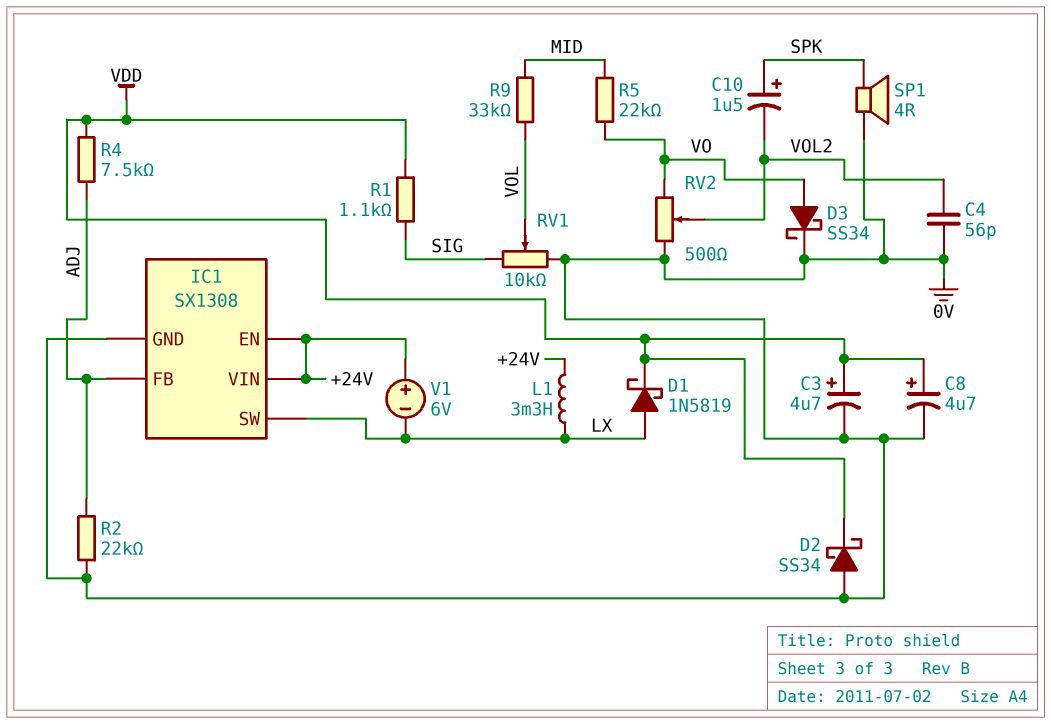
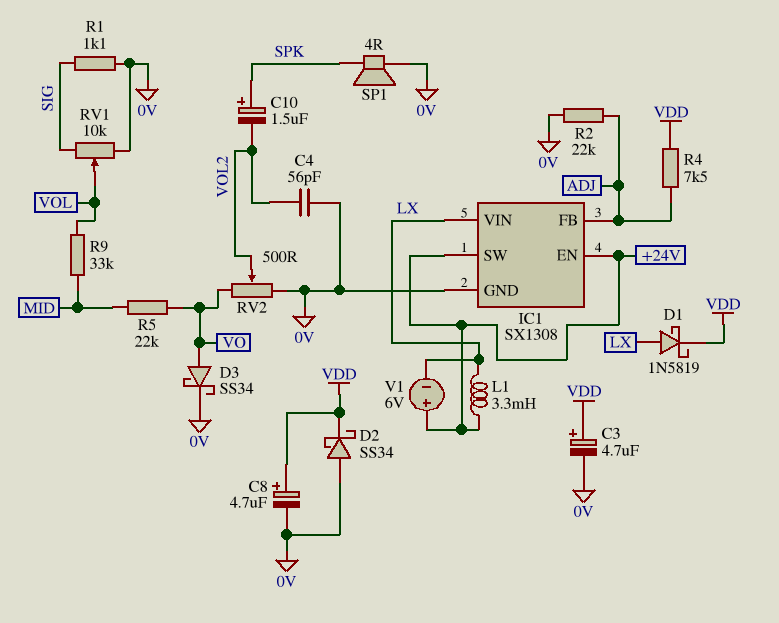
IC1 pin SW: LX -> +24V
IC1 pin VIN: +24V -> LX
R1: 1.1k (SIG, VDD) -> 1.1k (0V, SIG)

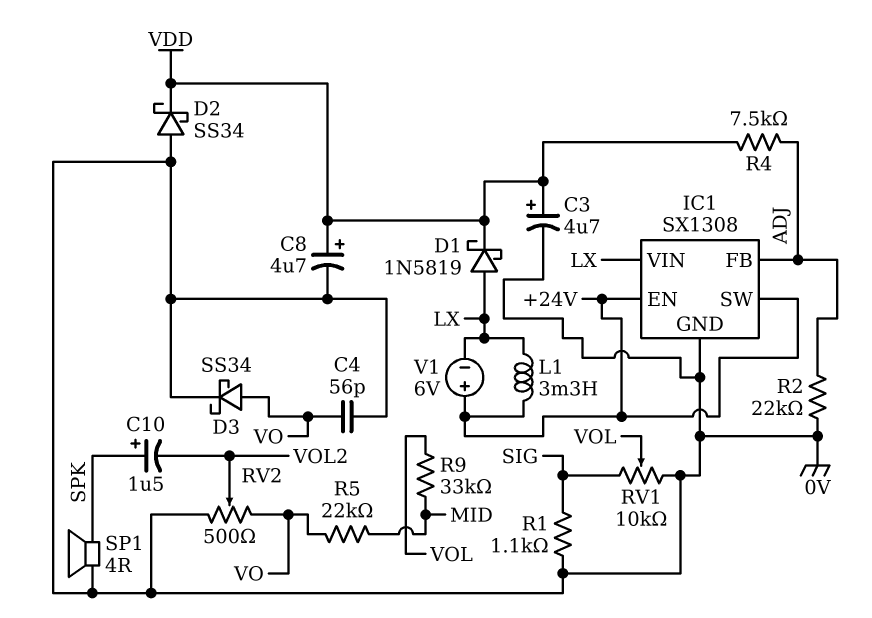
C4: 56pF (0V, VOL2) -> 56pF (0V, VO)

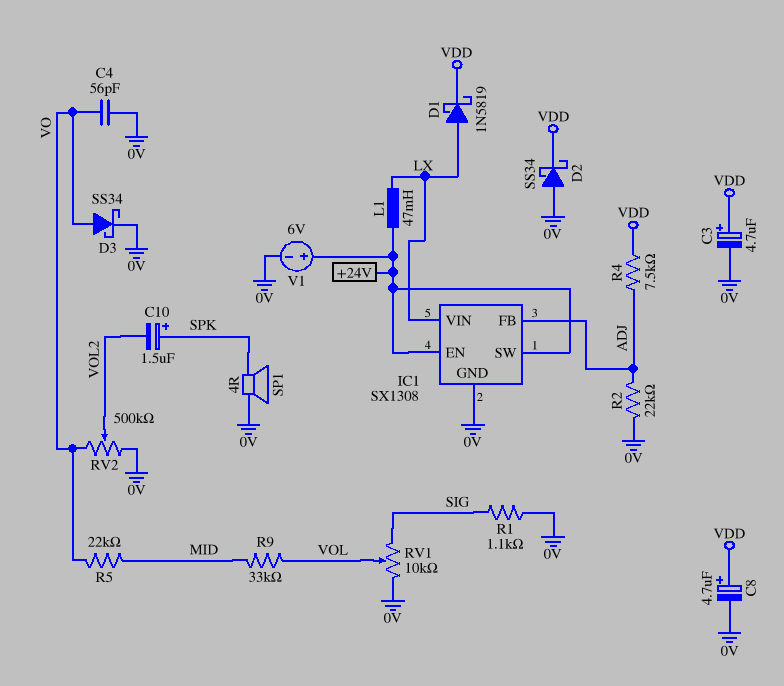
L1: 3.3mH (+24V, LX) -> 47mH (+24V, LX)
RV2: 500 (0V, VO, wiper VOL2) -> 500k (0V, VO, wiper VOL2)
V1: 6V (plus +24V, minus LX) -> 6V (plus +24V, minus 0V)

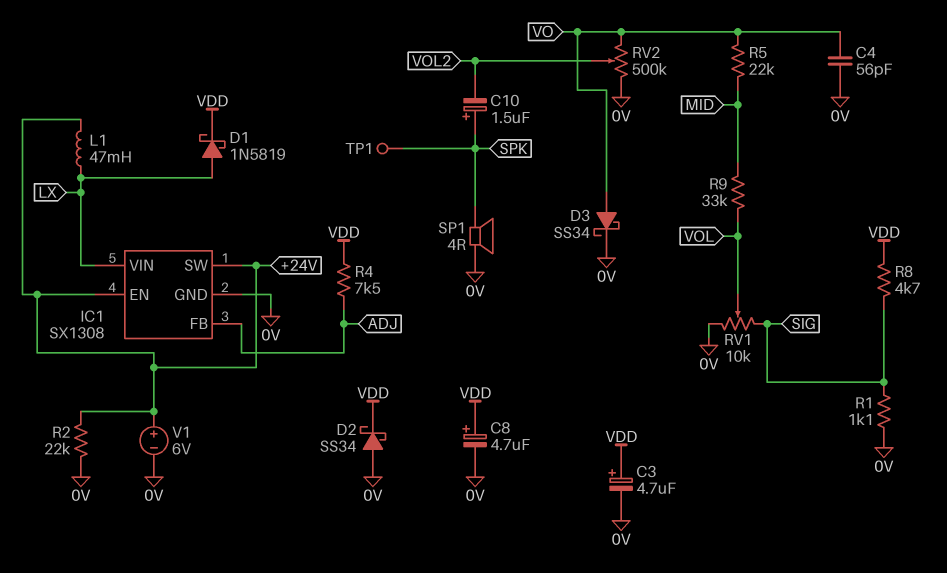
R2: 22k (0V, ADJ) -> 22k (+24V, 0V)
R8: none -> 4.7k (SIG, VDD)
TP1: none -> test point (SPK)

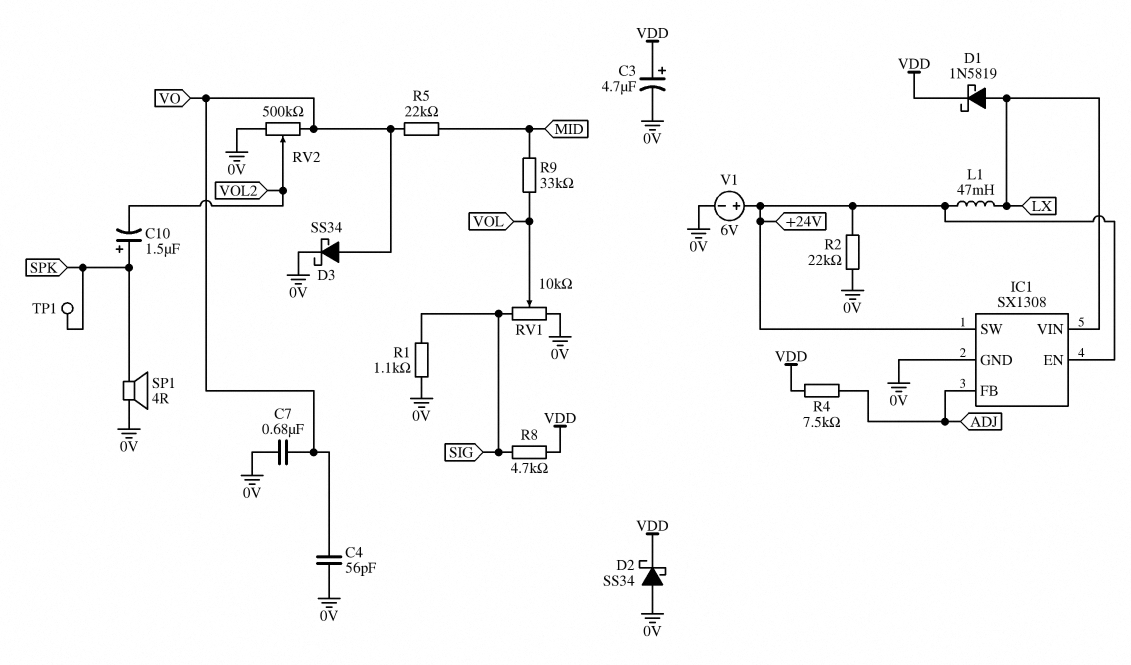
C7: none -> 680nF (0V, VO)
C8: 4.7uF (plus VDD, minus 0V) -> none

